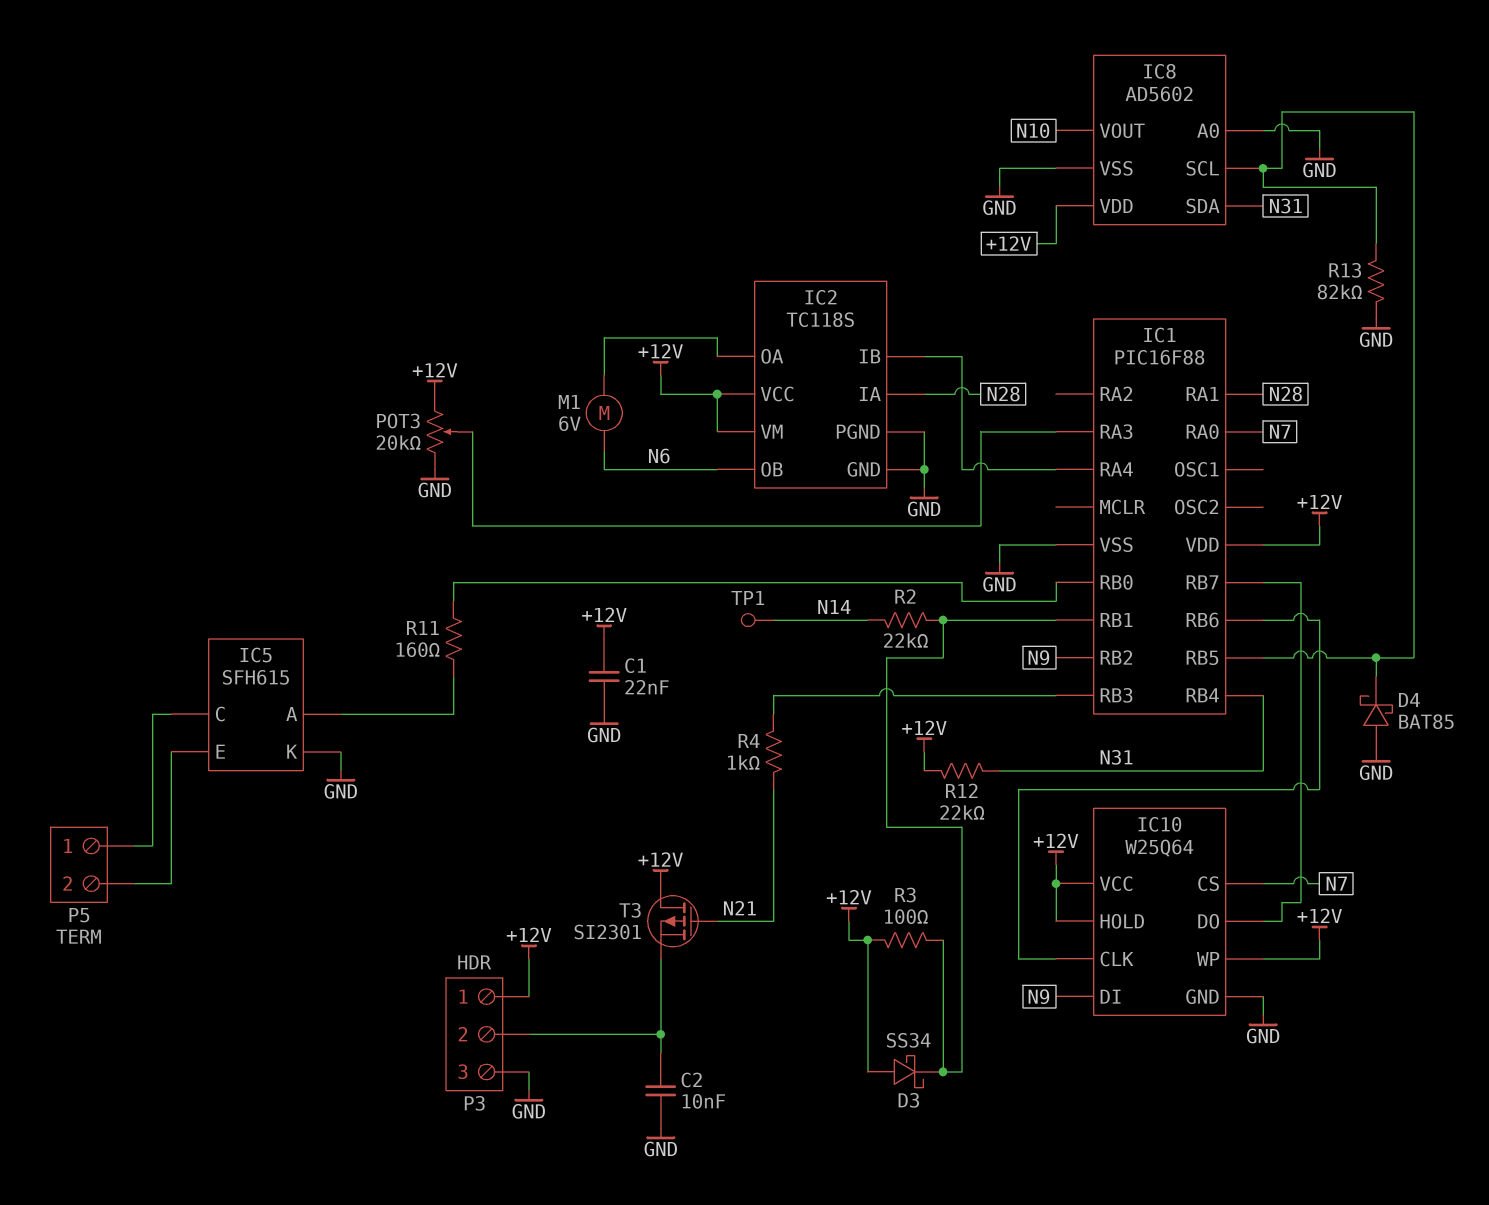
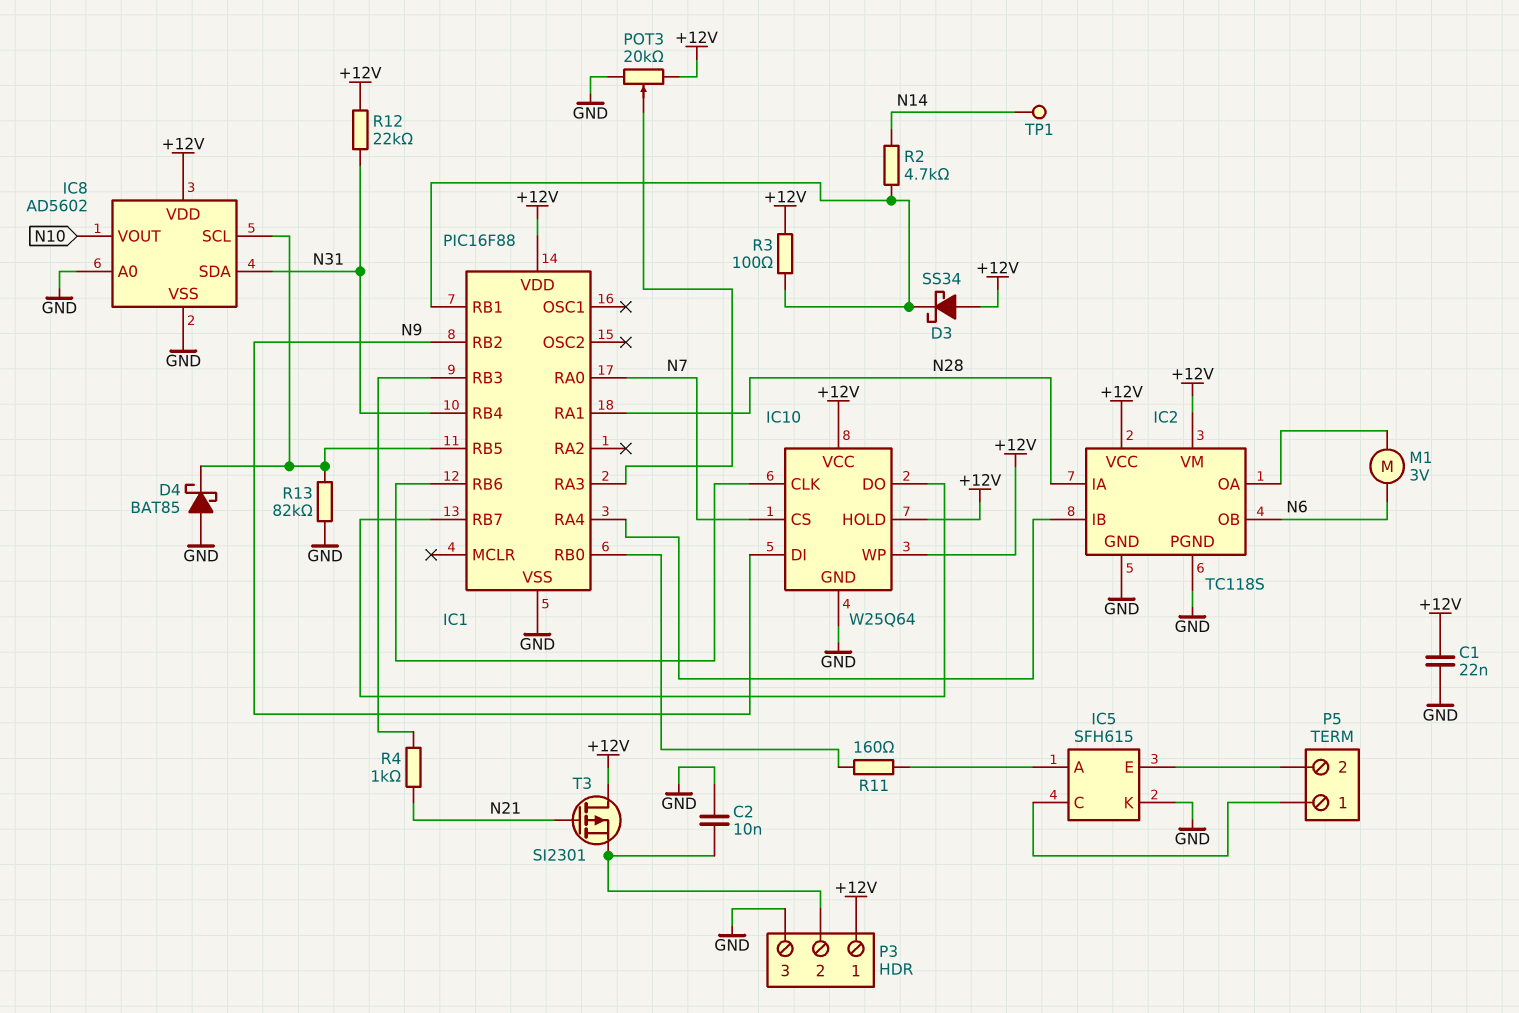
M1: motor 6V (IC2/OA, N6) -> motor 3V (IC2/OA, N6)
R2: 22k (IC1/RB1, N14) -> 4.7k (IC1/RB1, N14)

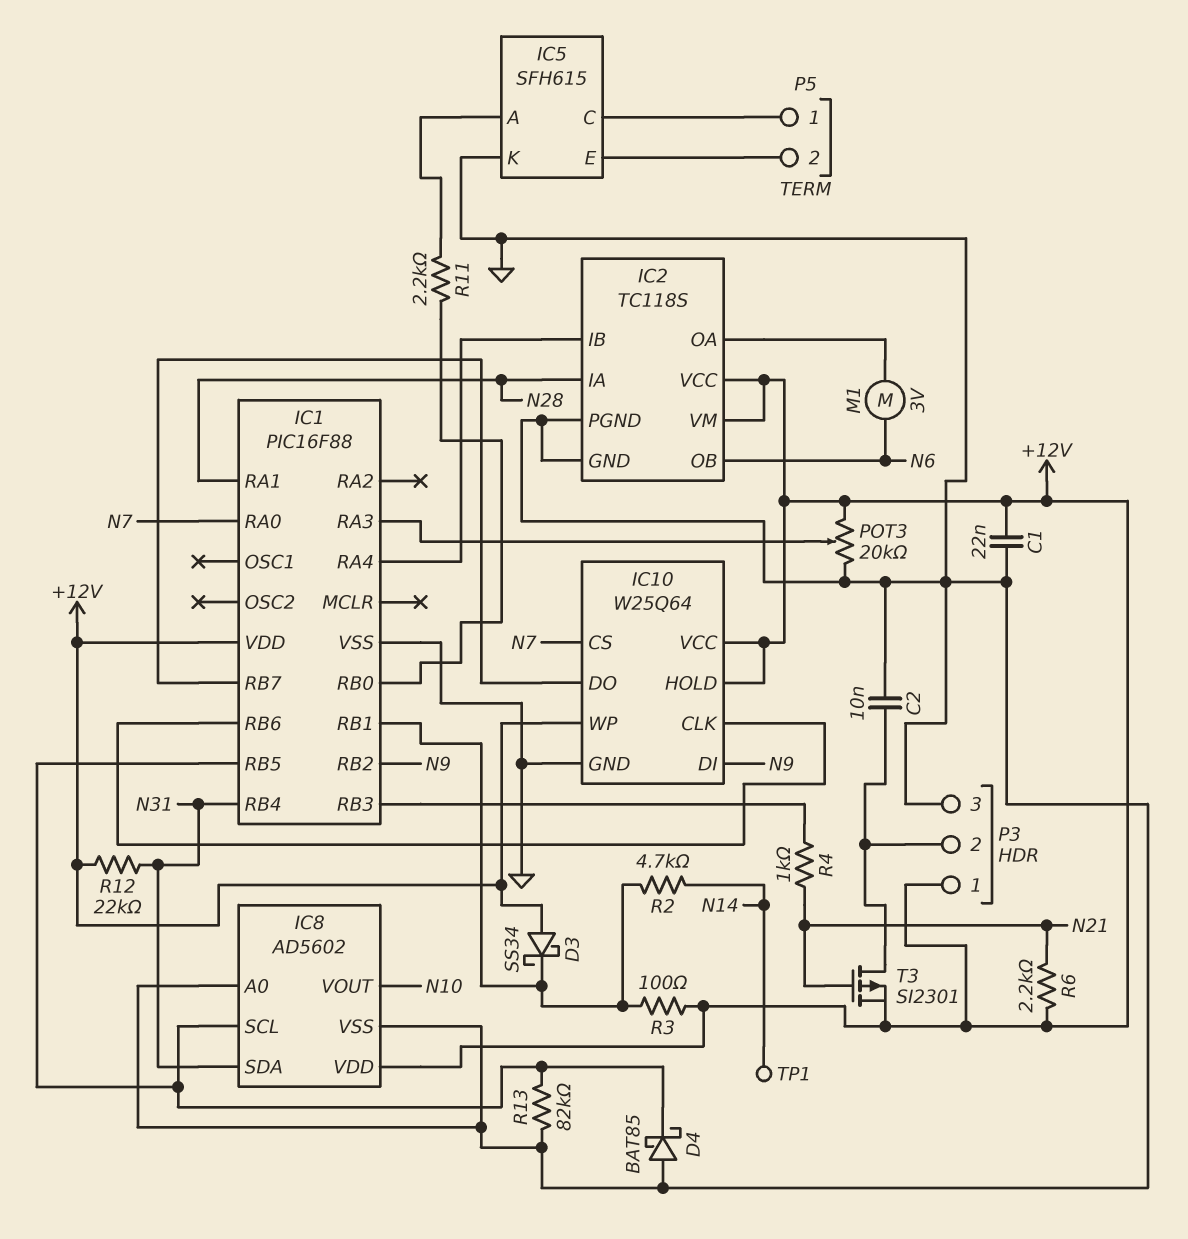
R6: none -> 2.2k (+12V, N21)
R11: 160 (IC1/RB0, IC5/A) -> 2.2k (IC1/RB0, IC5/A)
T3: PMOS SI2301 (G N21, D +12V, S P3/2) -> PMOS SI2301 (G N21, D P3/2, S +12V)

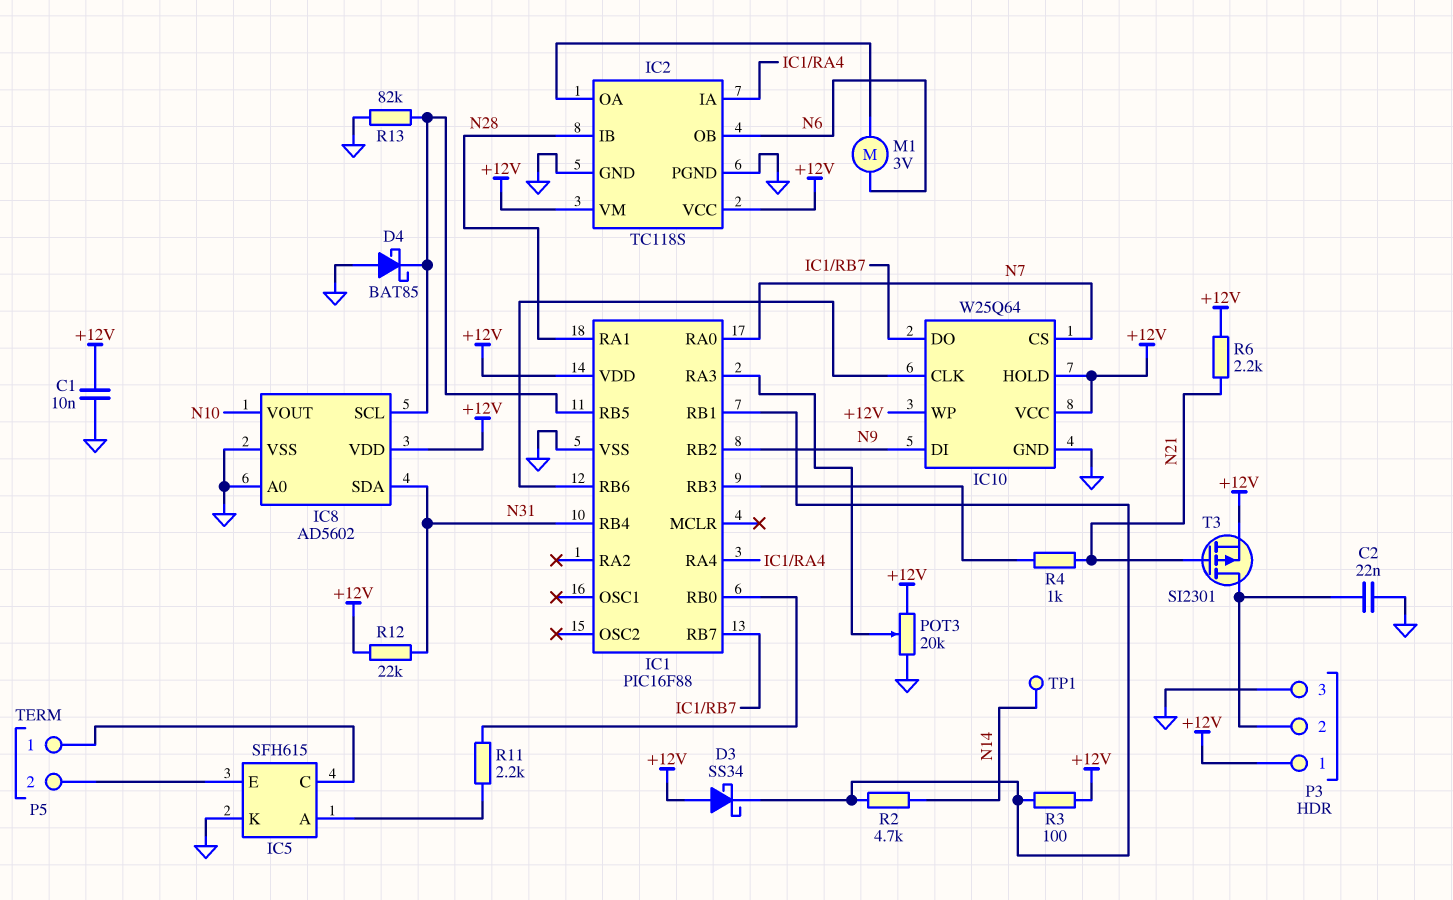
C1: 22nF (+12V, GND) -> 10nF (+12V, GND)
C2: 10nF (GND, P3/2) -> 22nF (GND, P3/2)
IC2 pin IA: N28 -> IC1/RA4
IC2 pin IB: IC1/RA4 -> N28

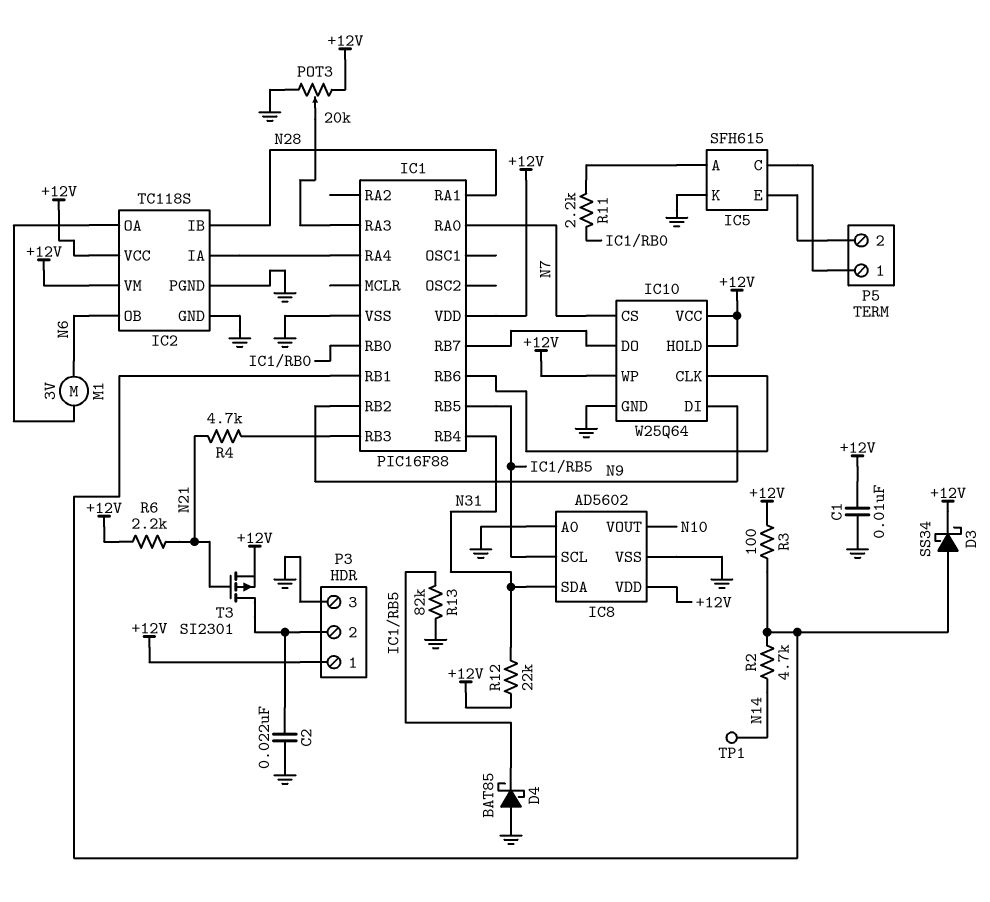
D3: schottky SS34 (A +12V, K IC1/RB1) -> schottky SS34 (A IC1/RB1, K +12V)
R4: 1k (IC1/RB3, N21) -> 4.7k (IC1/RB3, N21)

